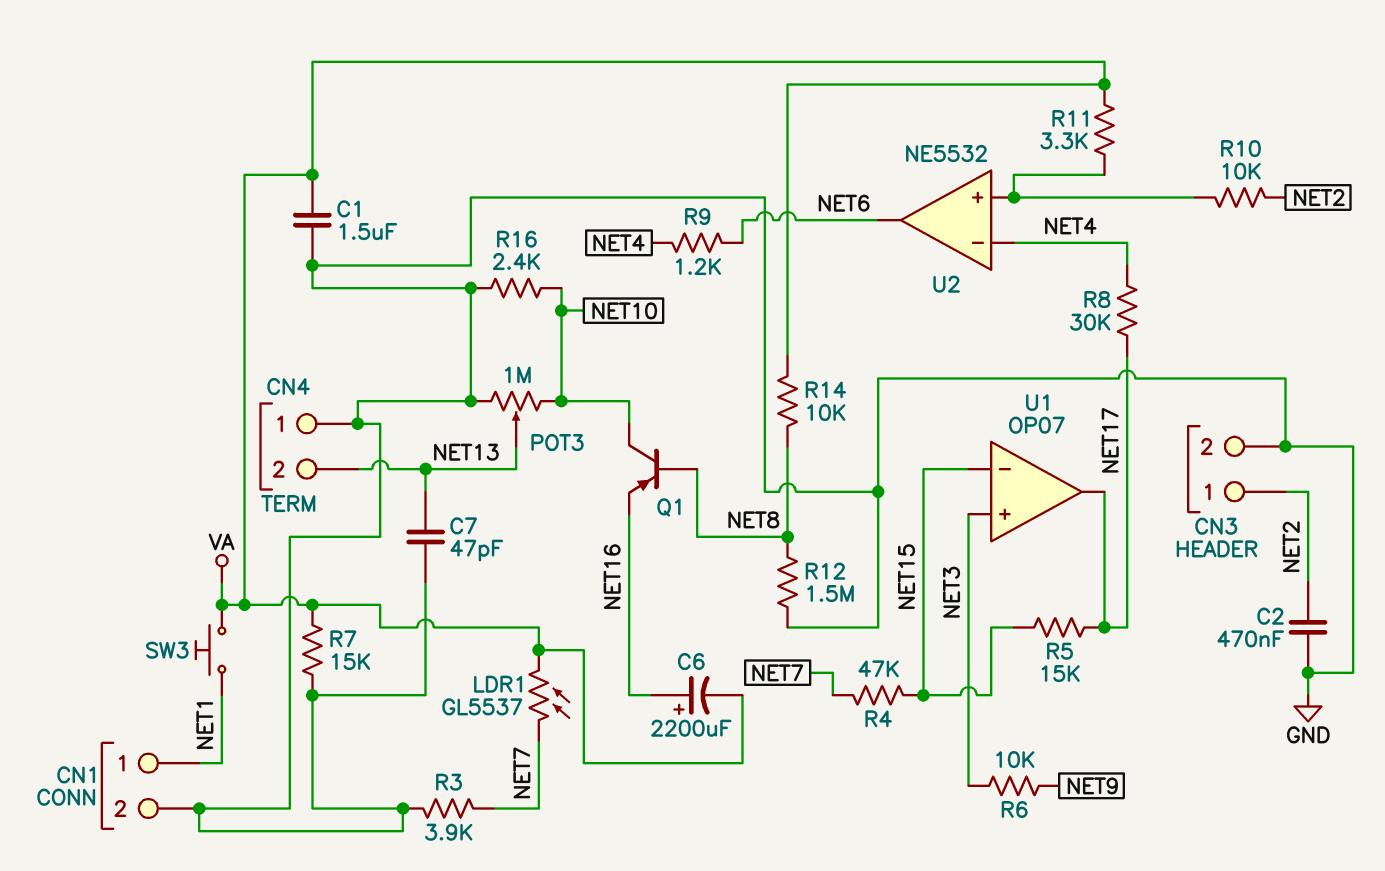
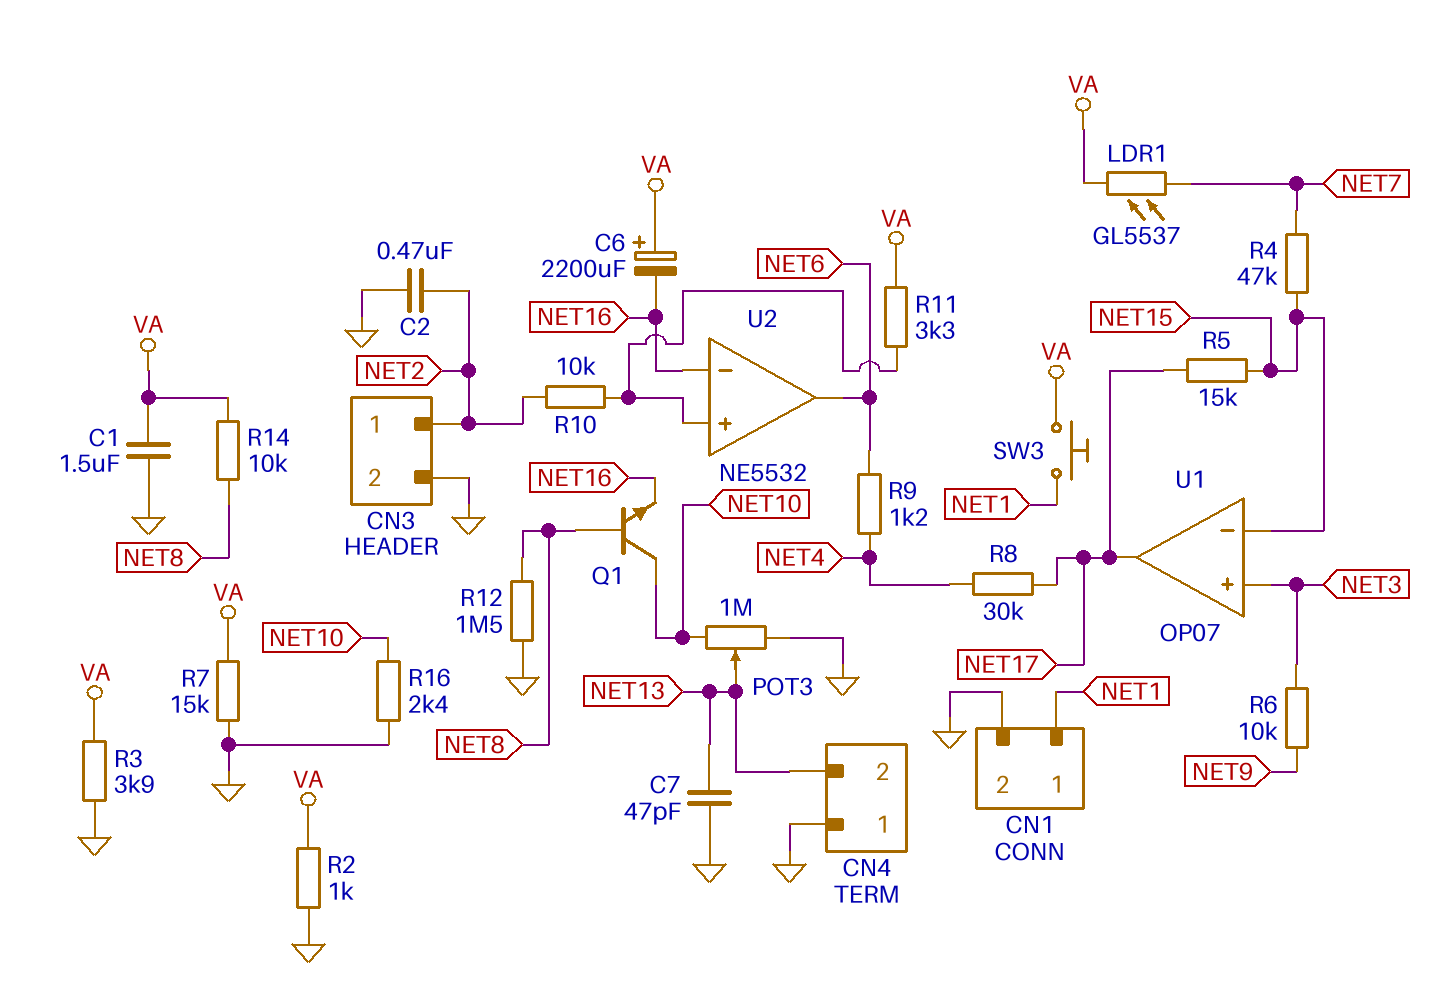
C6: 2200uF (plus NET16, minus VA) -> 2200uF (plus VA, minus NET16)
Q1: PNP (B NET8, C NET10, E NET16) -> NPN (B NET8, C NET10, E NET16)
R2: none -> 1k (GND, VA)
R3: 3.9k (GND, NET7) -> 3.9k (GND, VA)
U2 pin in-: NET4 -> NET16

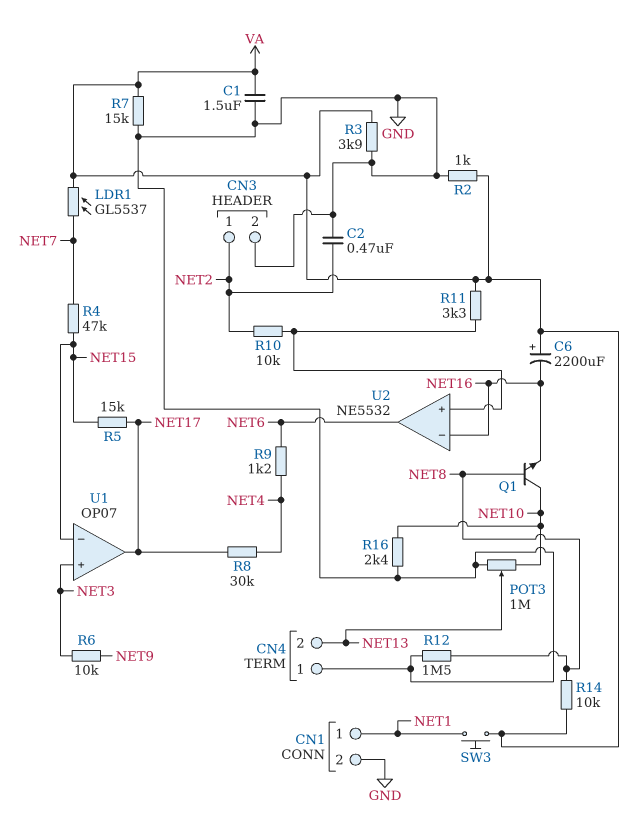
C7: 47pF (GND, NET13) -> none

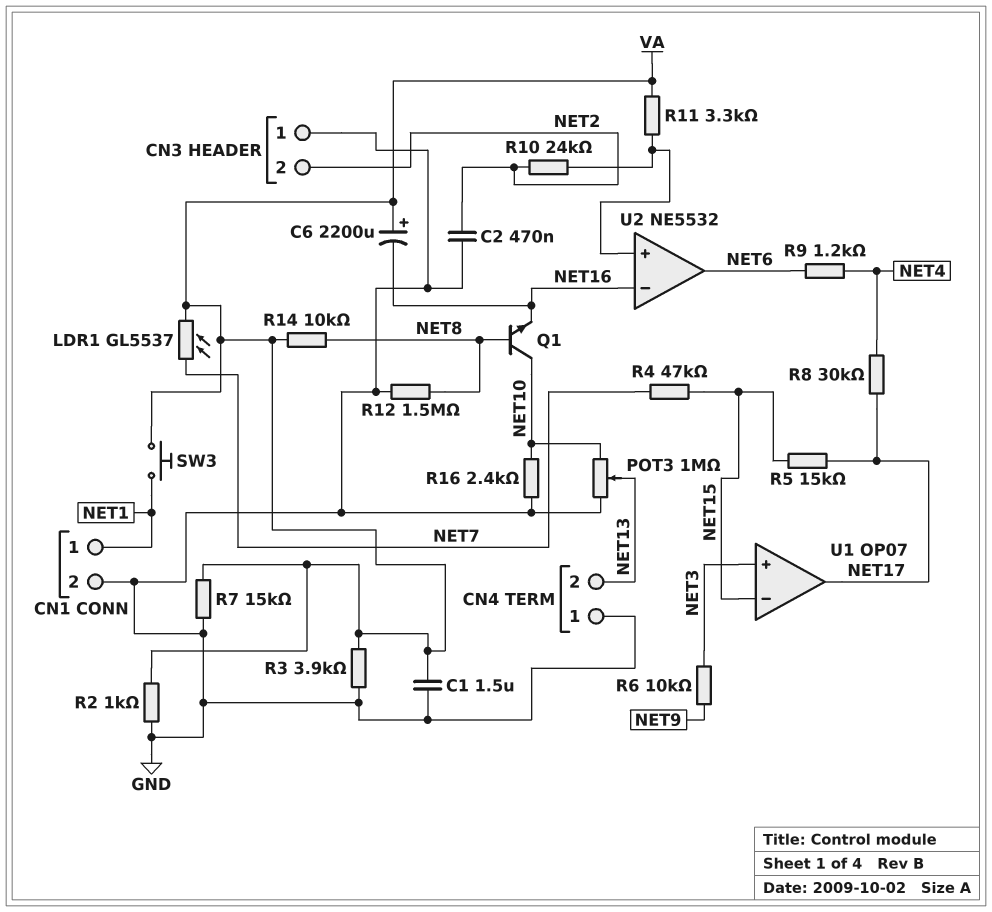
CN3 pin 1: NET2 -> GND
CN3 pin 2: GND -> NET2
R10: 10k (NET2, U2/in+) -> 24k (NET2, U2/in+)

